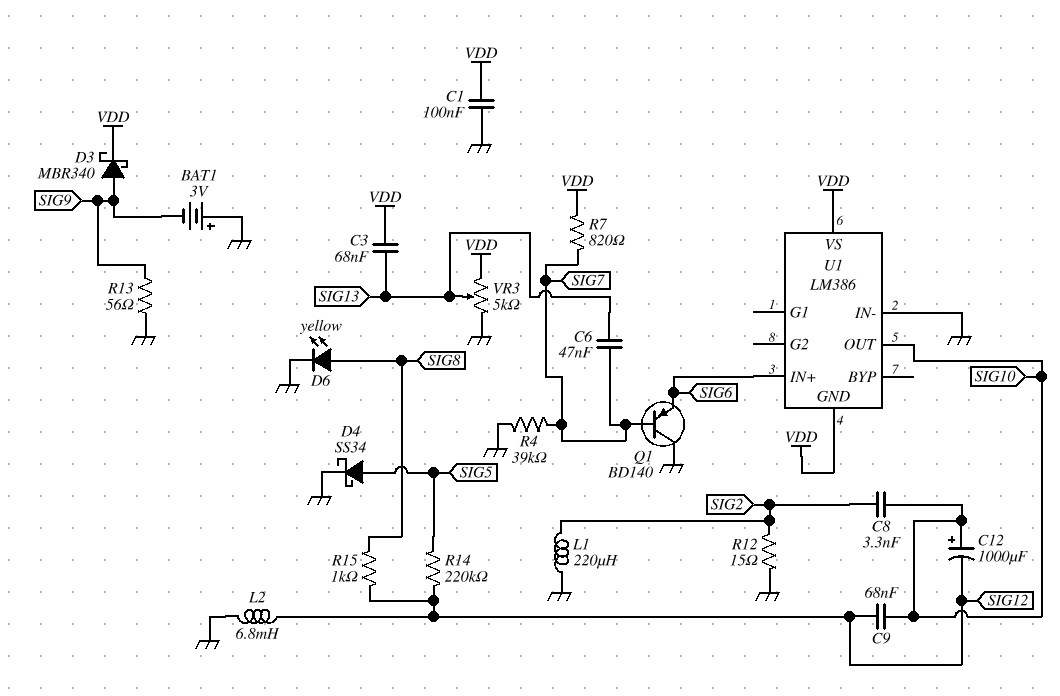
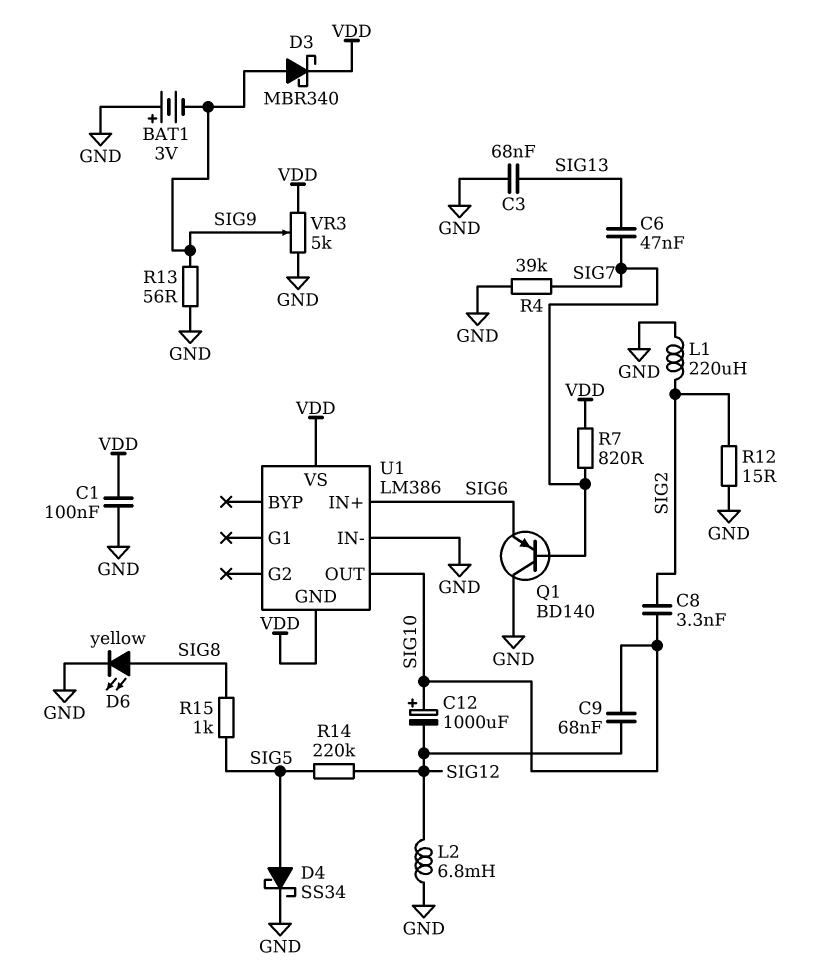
C3: 68nF (SIG13, VDD) -> 68nF (GND, SIG13)
R15: 1k (SIG8, SIG12) -> 1k (SIG5, SIG8)
VR3: 5k (GND, VDD, wiper SIG13) -> 5k (GND, VDD, wiper SIG9)

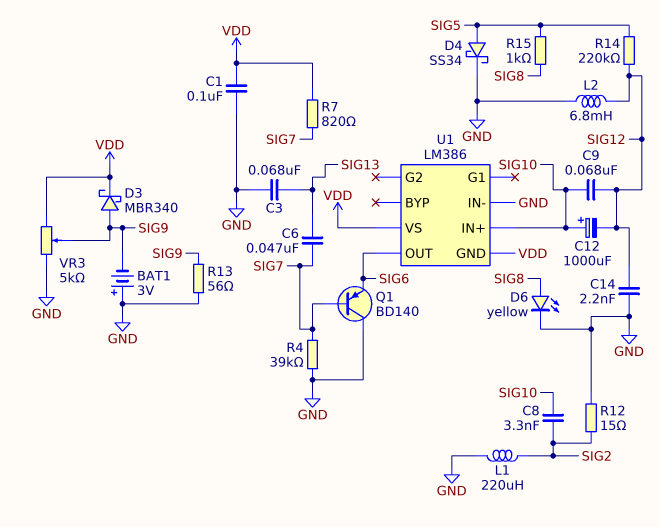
C14: none -> 2.2nF (GND, SIG12)
U1 pin IN+: SIG6 -> SIG10
U1 pin OUT: SIG10 -> SIG6

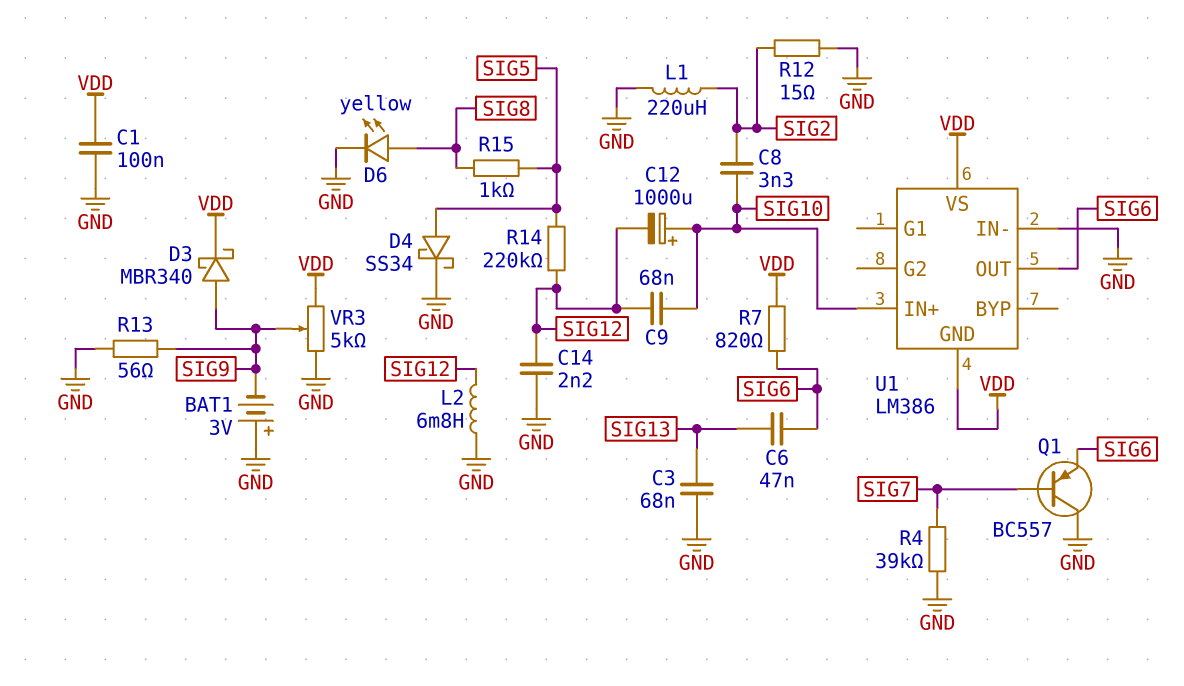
C6: 47nF (SIG7, SIG13) -> 47nF (SIG6, SIG13)
Q1: PNP BD140 (B SIG7, C GND, E SIG6) -> PNP BC557 (B SIG7, C GND, E SIG6)
R7: 820 (SIG7, VDD) -> 820 (SIG6, VDD)

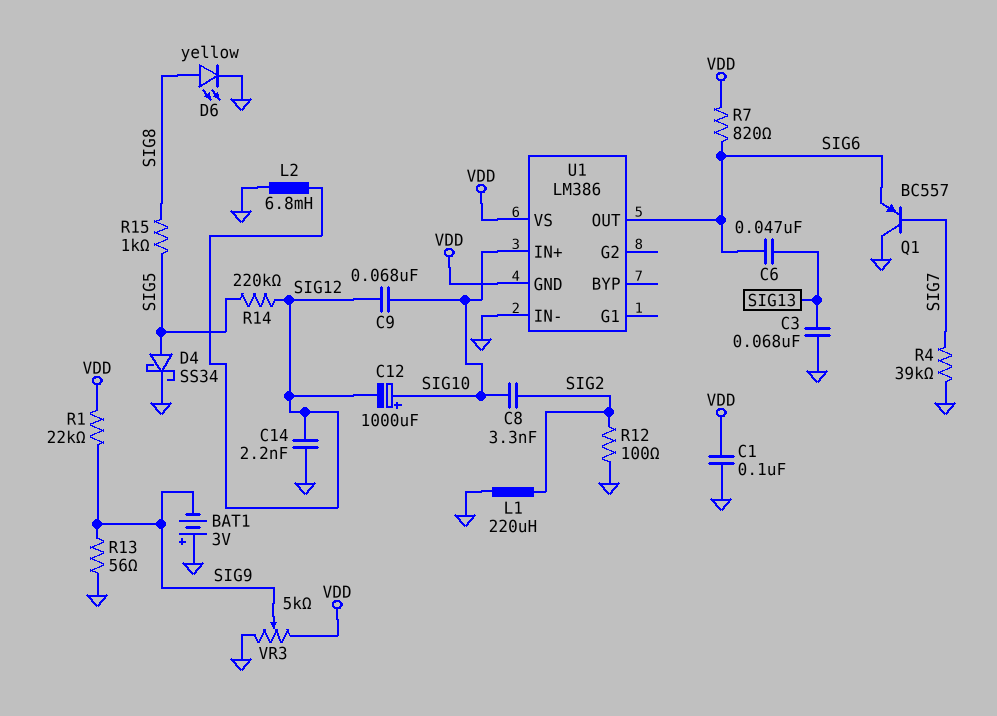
D3: schottky MBR340 (A SIG9, K VDD) -> none
R1: none -> 22k (SIG9, VDD)
R12: 15 (GND, SIG2) -> 100 (GND, SIG2)

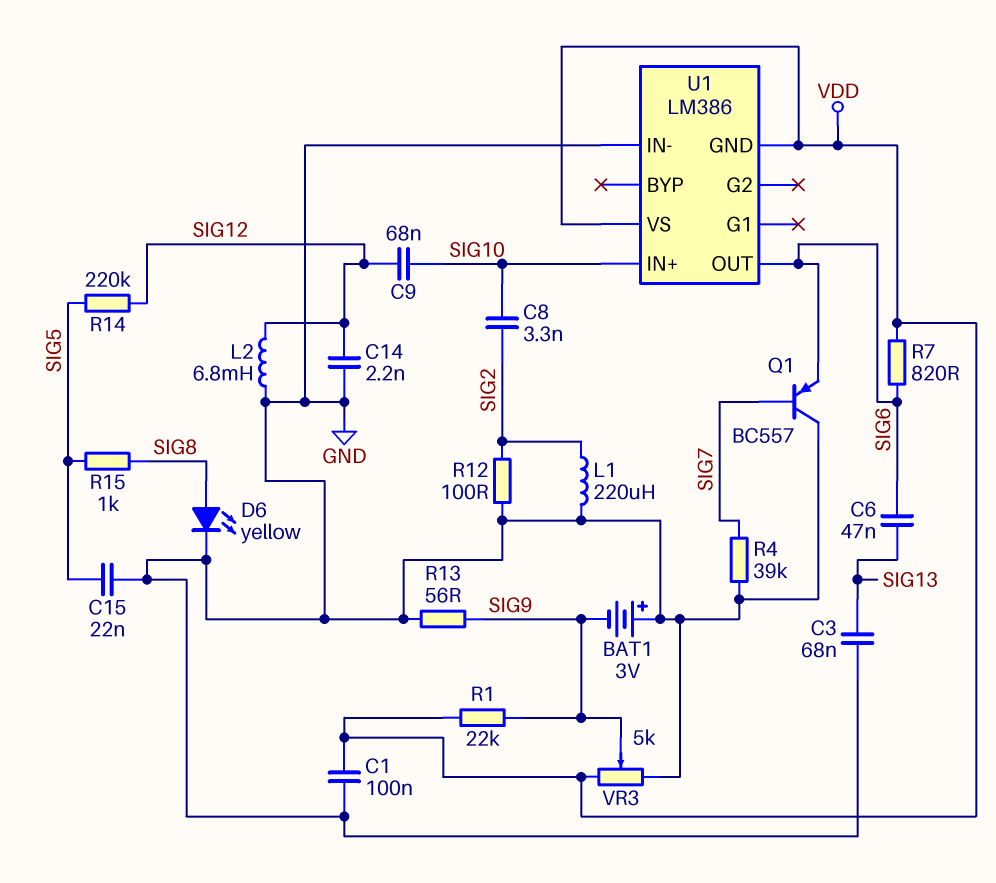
C12: 1000uF (plus SIG10, minus SIG12) -> none
C15: none -> 22nF (GND, SIG5)
D4: schottky SS34 (A SIG5, K GND) -> none

